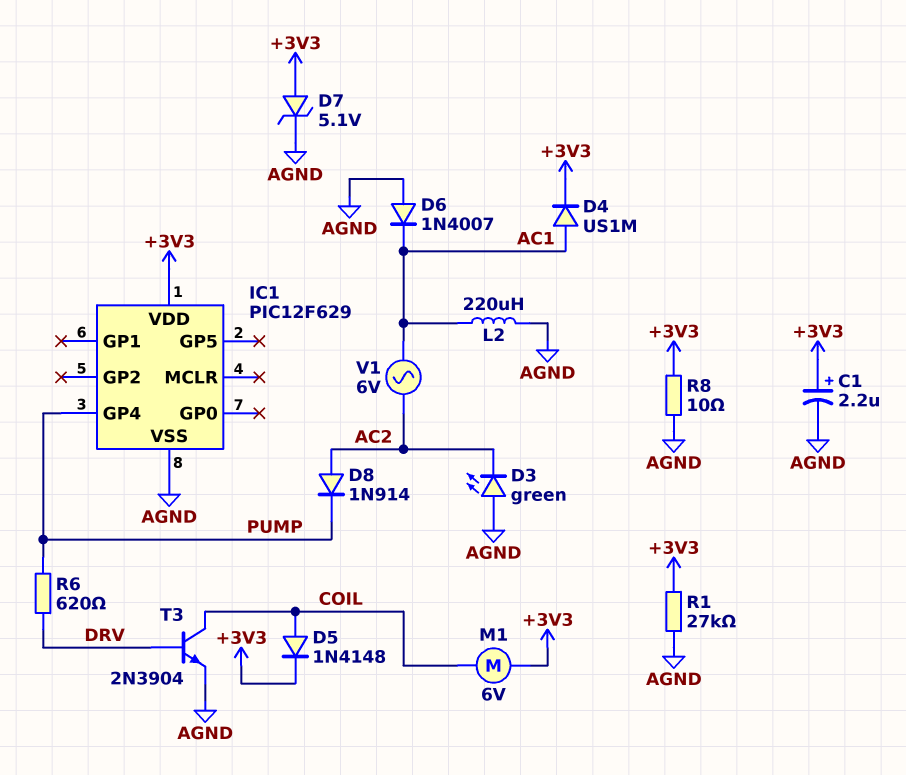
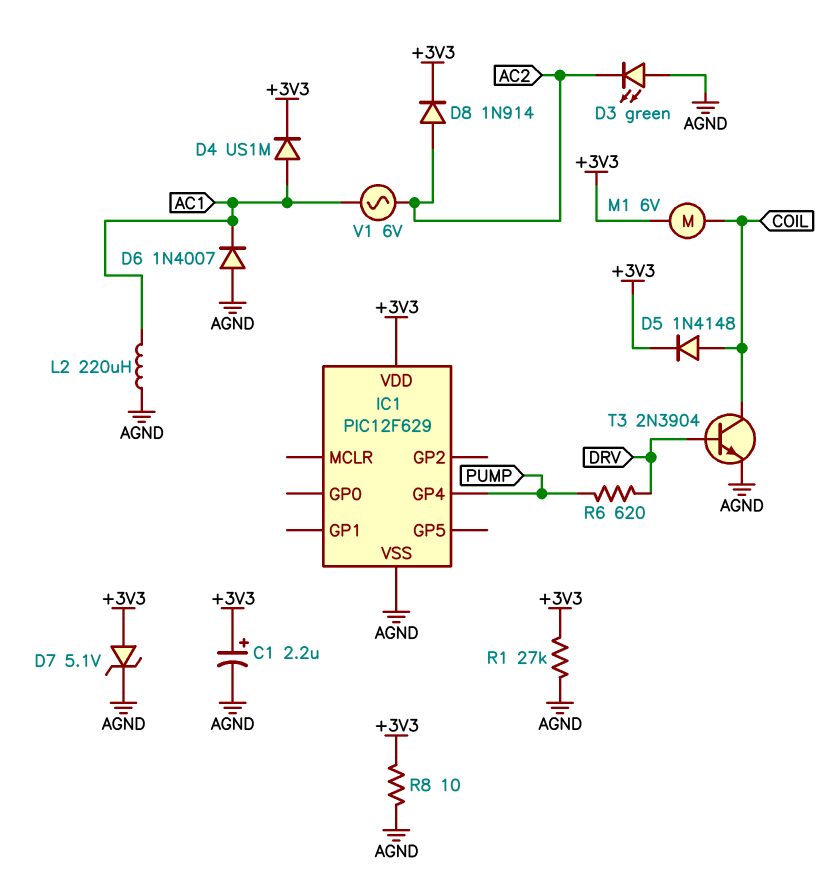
D8: diode 1N914 (A AC2, K PUMP) -> diode 1N914 (A AC2, K +3V3)

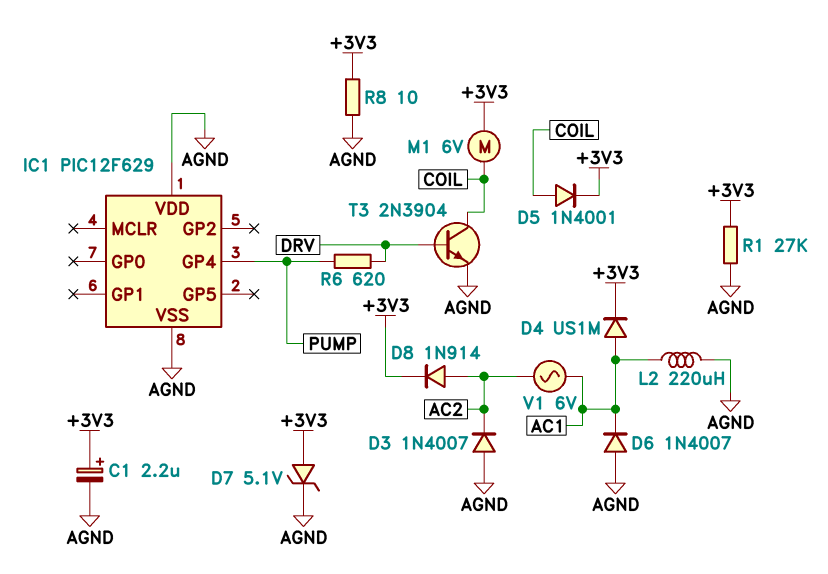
D3: LED green (A AGND, K AC2) -> diode 1N4007 (A AGND, K AC2)
D5: diode 1N4148 (A COIL, K +3V3) -> diode 1N4001 (A COIL, K +3V3)
IC1 pin VDD: +3V3 -> AGND

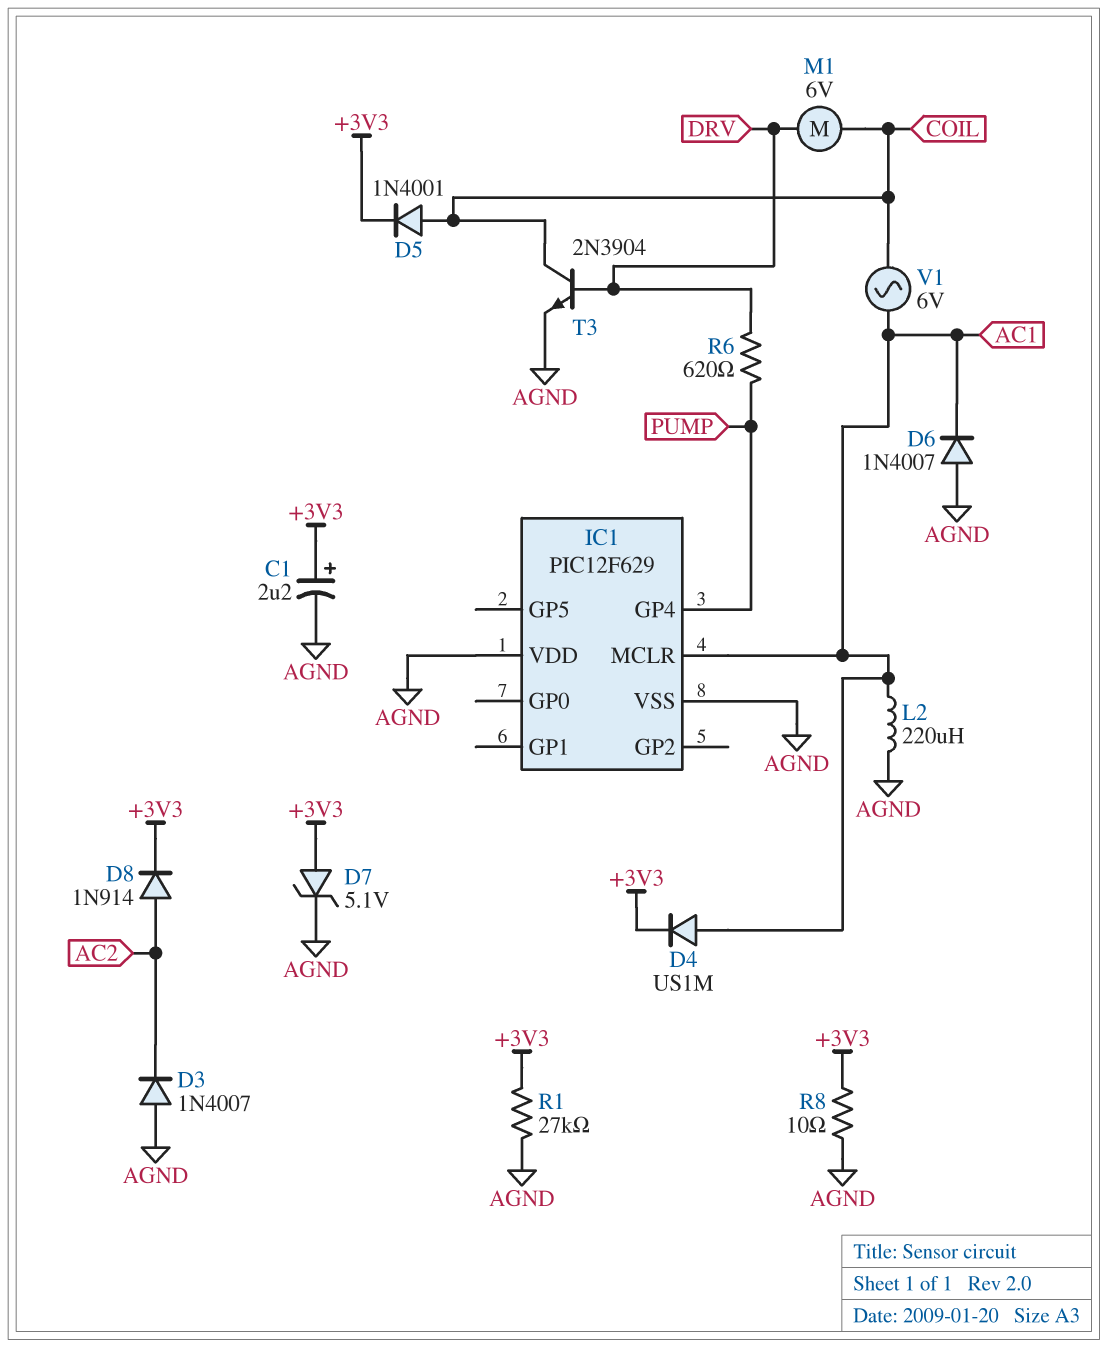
IC1 pin MCLR: none -> AC1
M1: motor 6V (+3V3, COIL) -> motor 6V (COIL, DRV)
V1: AC 6V (AC1, AC2) -> AC 6V (AC1, COIL)

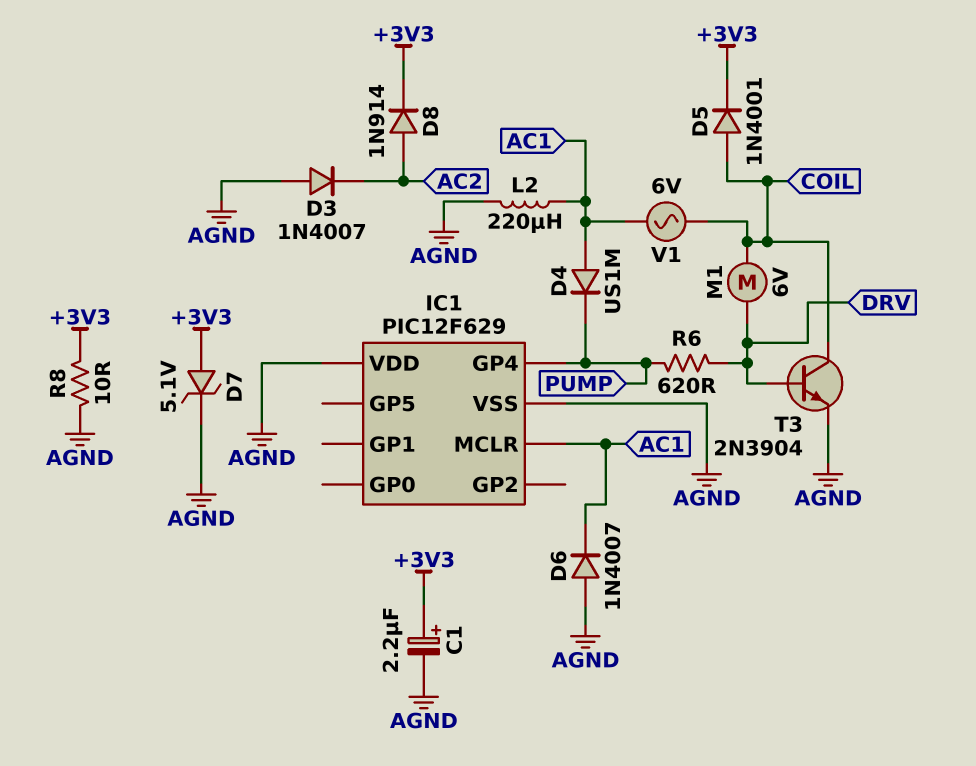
D4: diode US1M (A AC1, K +3V3) -> diode US1M (A AC1, K PUMP)
R1: 27k (+3V3, AGND) -> none

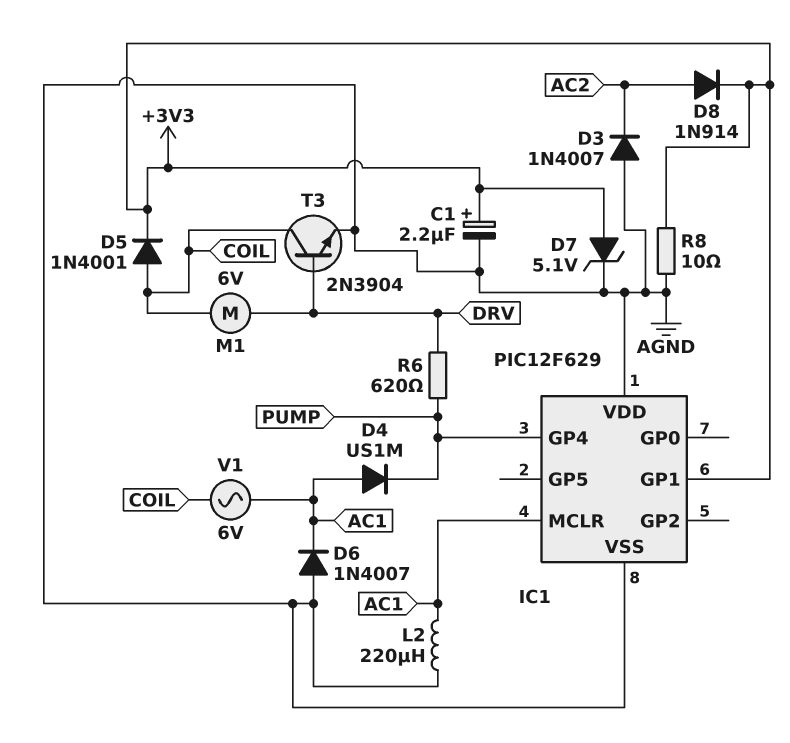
IC1 pin GP1: none -> +3V3

